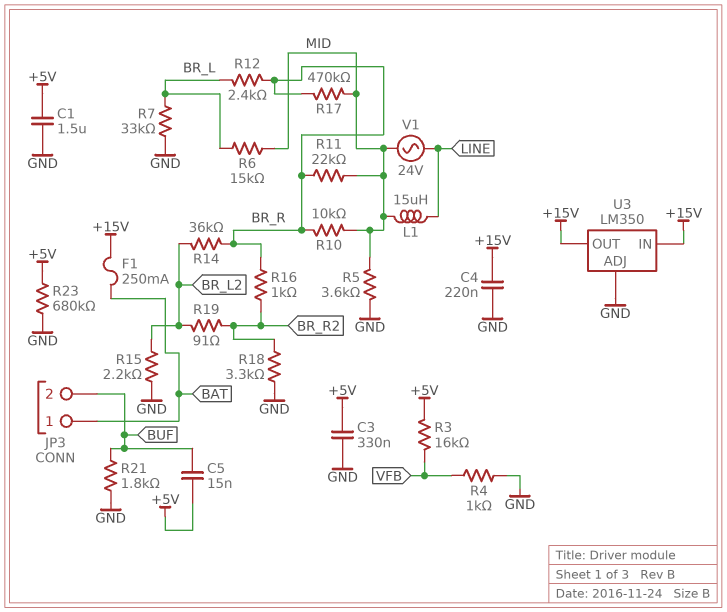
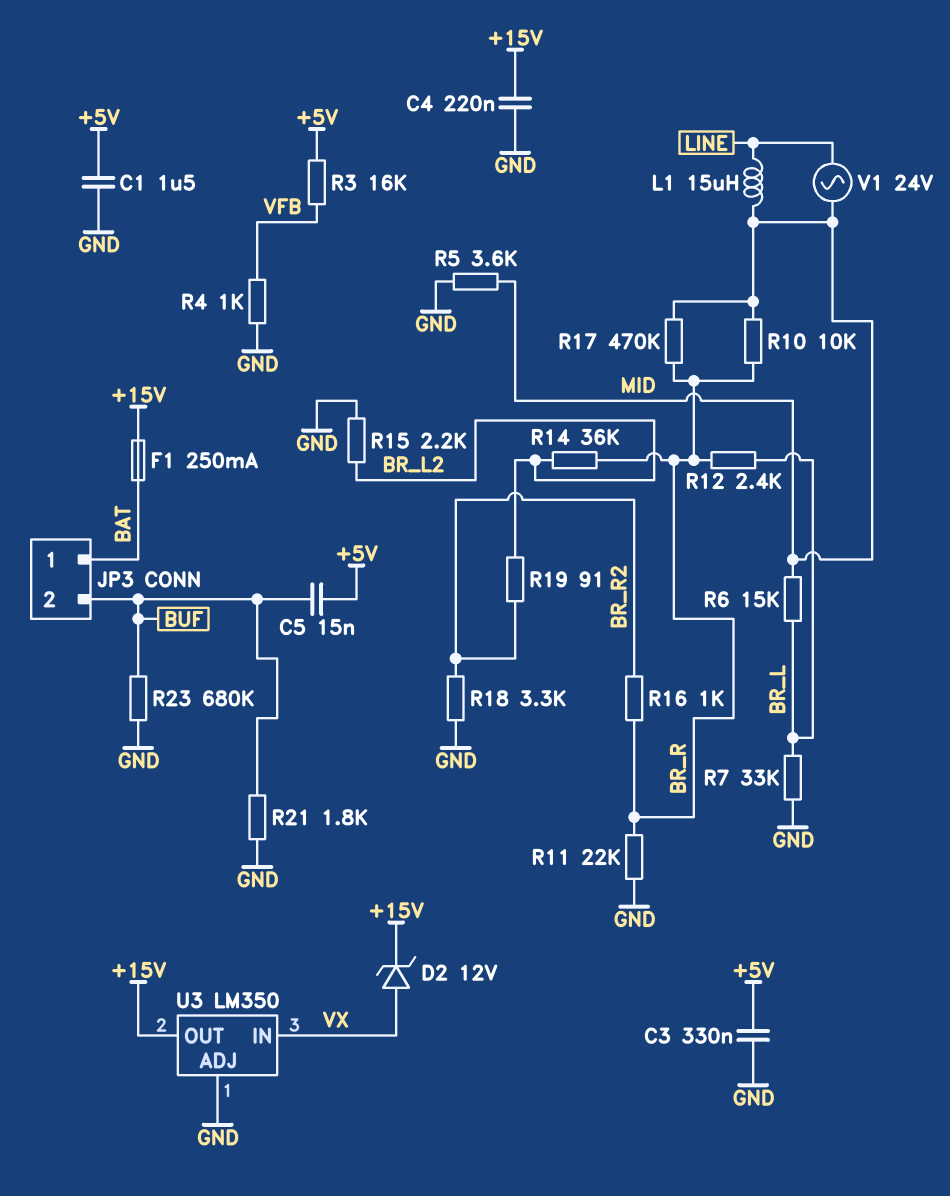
D2: none -> zener 12V (A VX, K +15V)
R11: 22k (BR_R, MID) -> 22k (BR_R, GND)
R23: 680k (+5V, GND) -> 680k (BUF, GND)
U3 pin IN: +15V -> VX

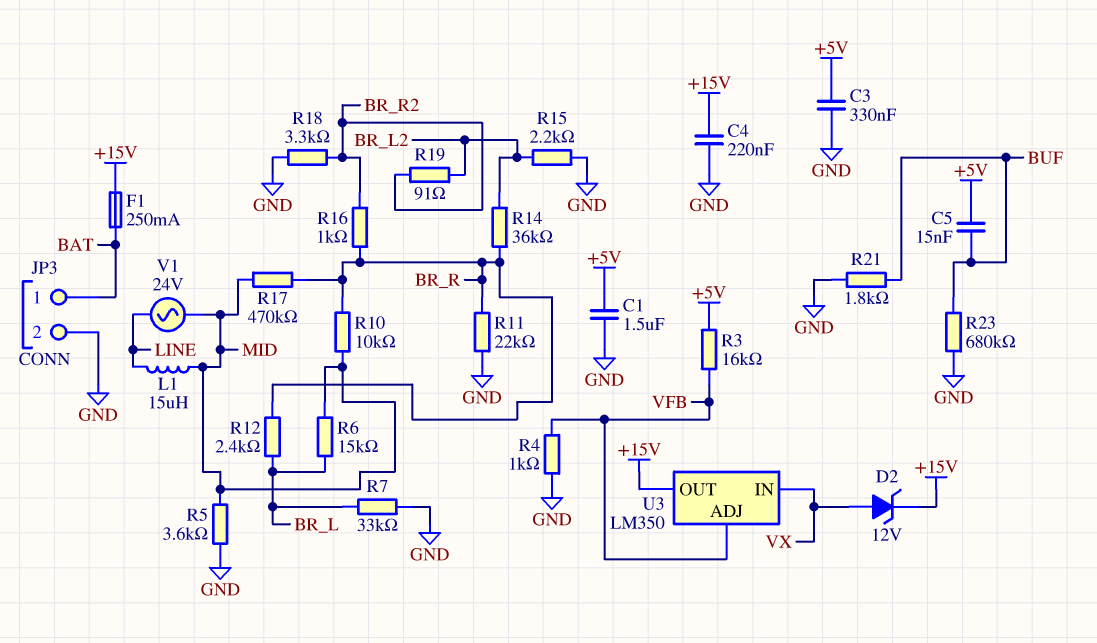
JP3 pin 2: BUF -> GND
U3 pin ADJ: GND -> VFB

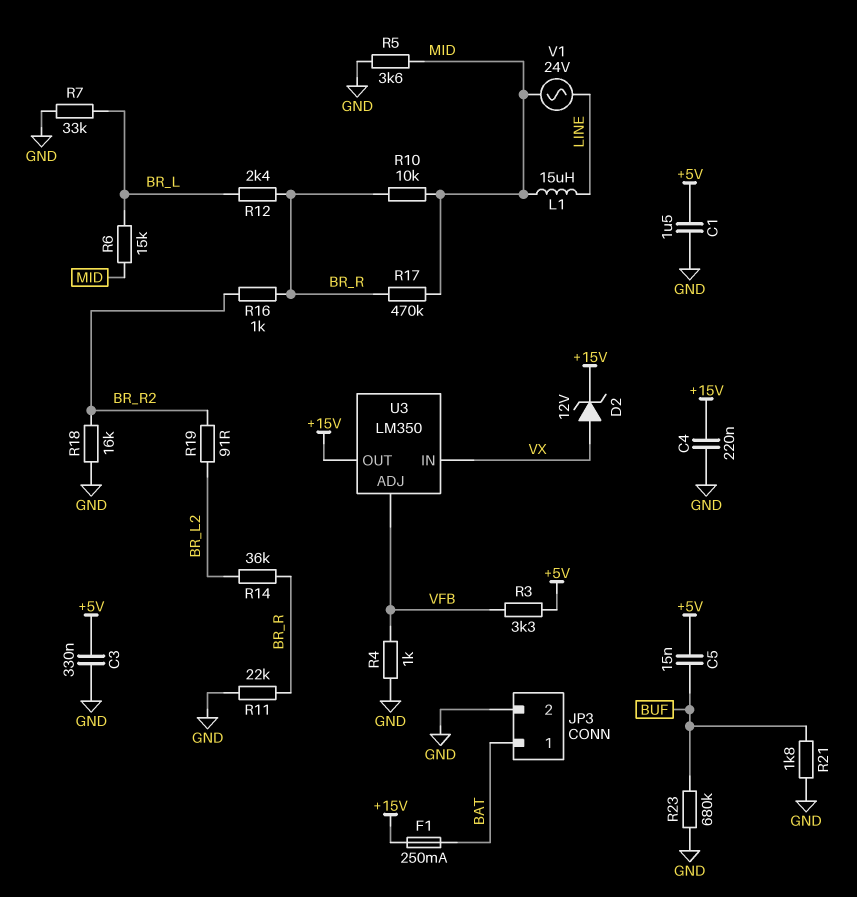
R3: 16k (+5V, VFB) -> 3.3k (+5V, VFB)
R15: 2.2k (BR_L2, GND) -> none
R18: 3.3k (BR_R2, GND) -> 16k (BR_R2, GND)

